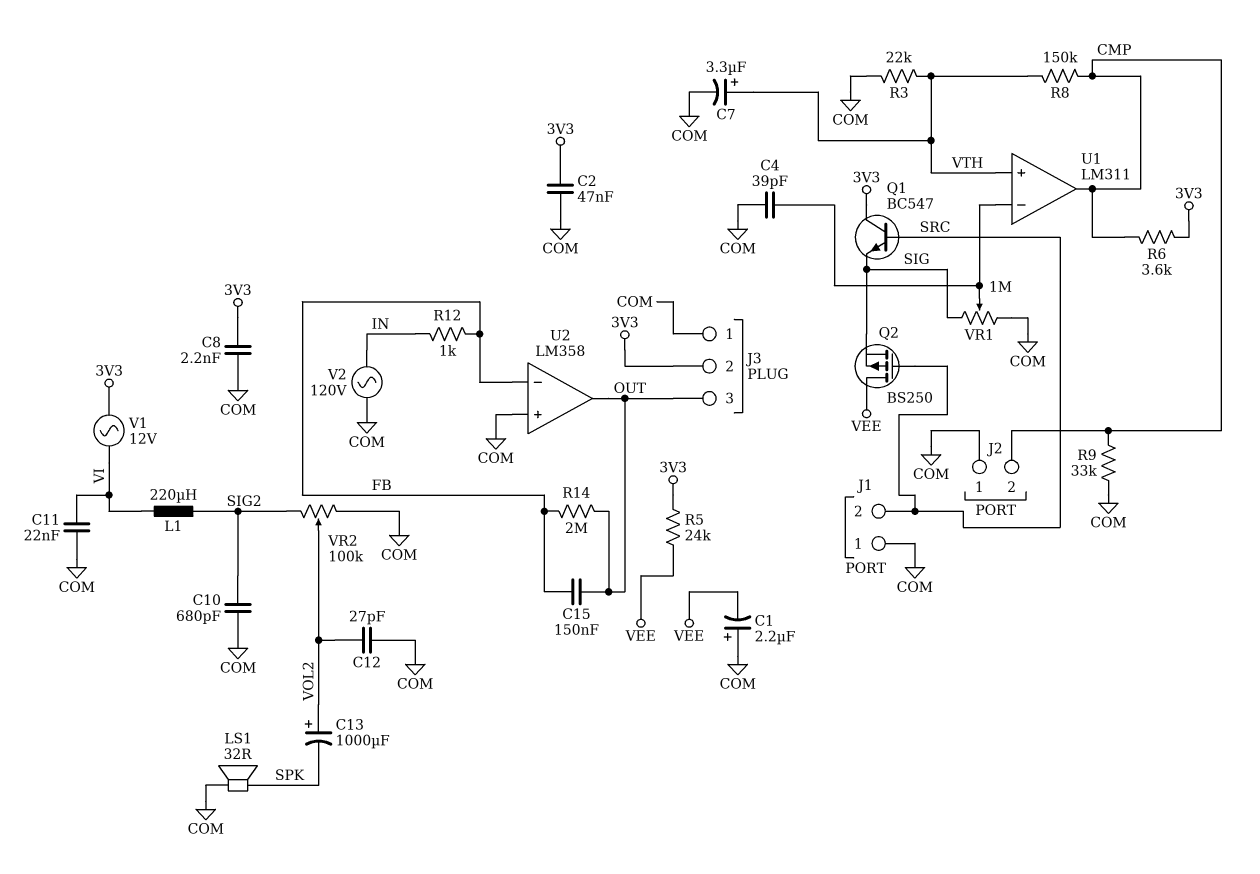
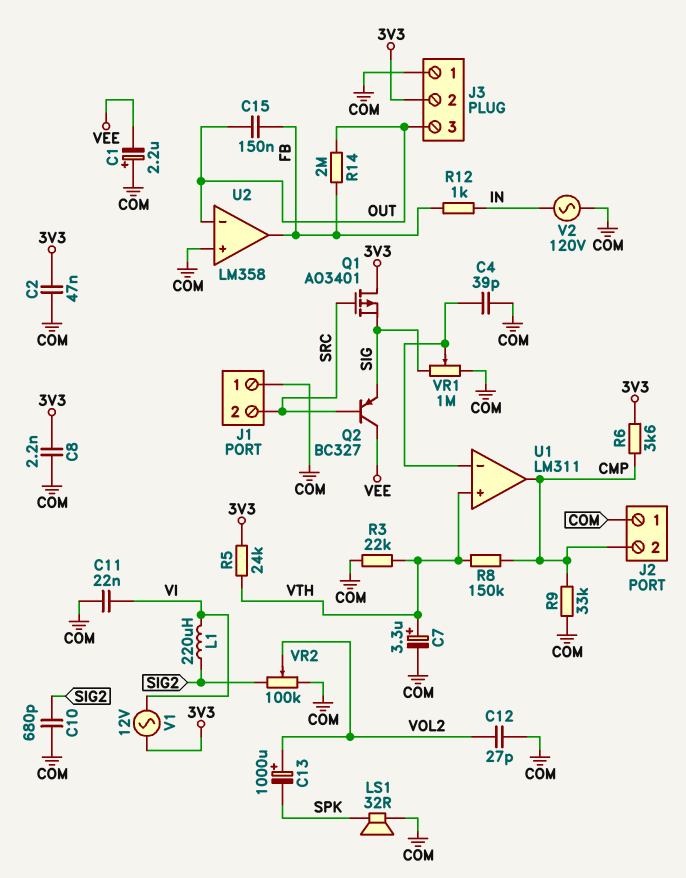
Q1: NPN BC547 (B SRC, C 3V3, E SIG) -> PMOS AO3401 (G SRC, D 3V3, S SIG)
Q2: PMOS BS250 (G SRC, D VEE, S SIG) -> PNP BC327 (B SRC, C VEE, E SIG)
R5: 24k (3V3, VEE) -> 24k (3V3, VTH)
U2 pin in-: FB -> OUT
U2 pin out: OUT -> FB

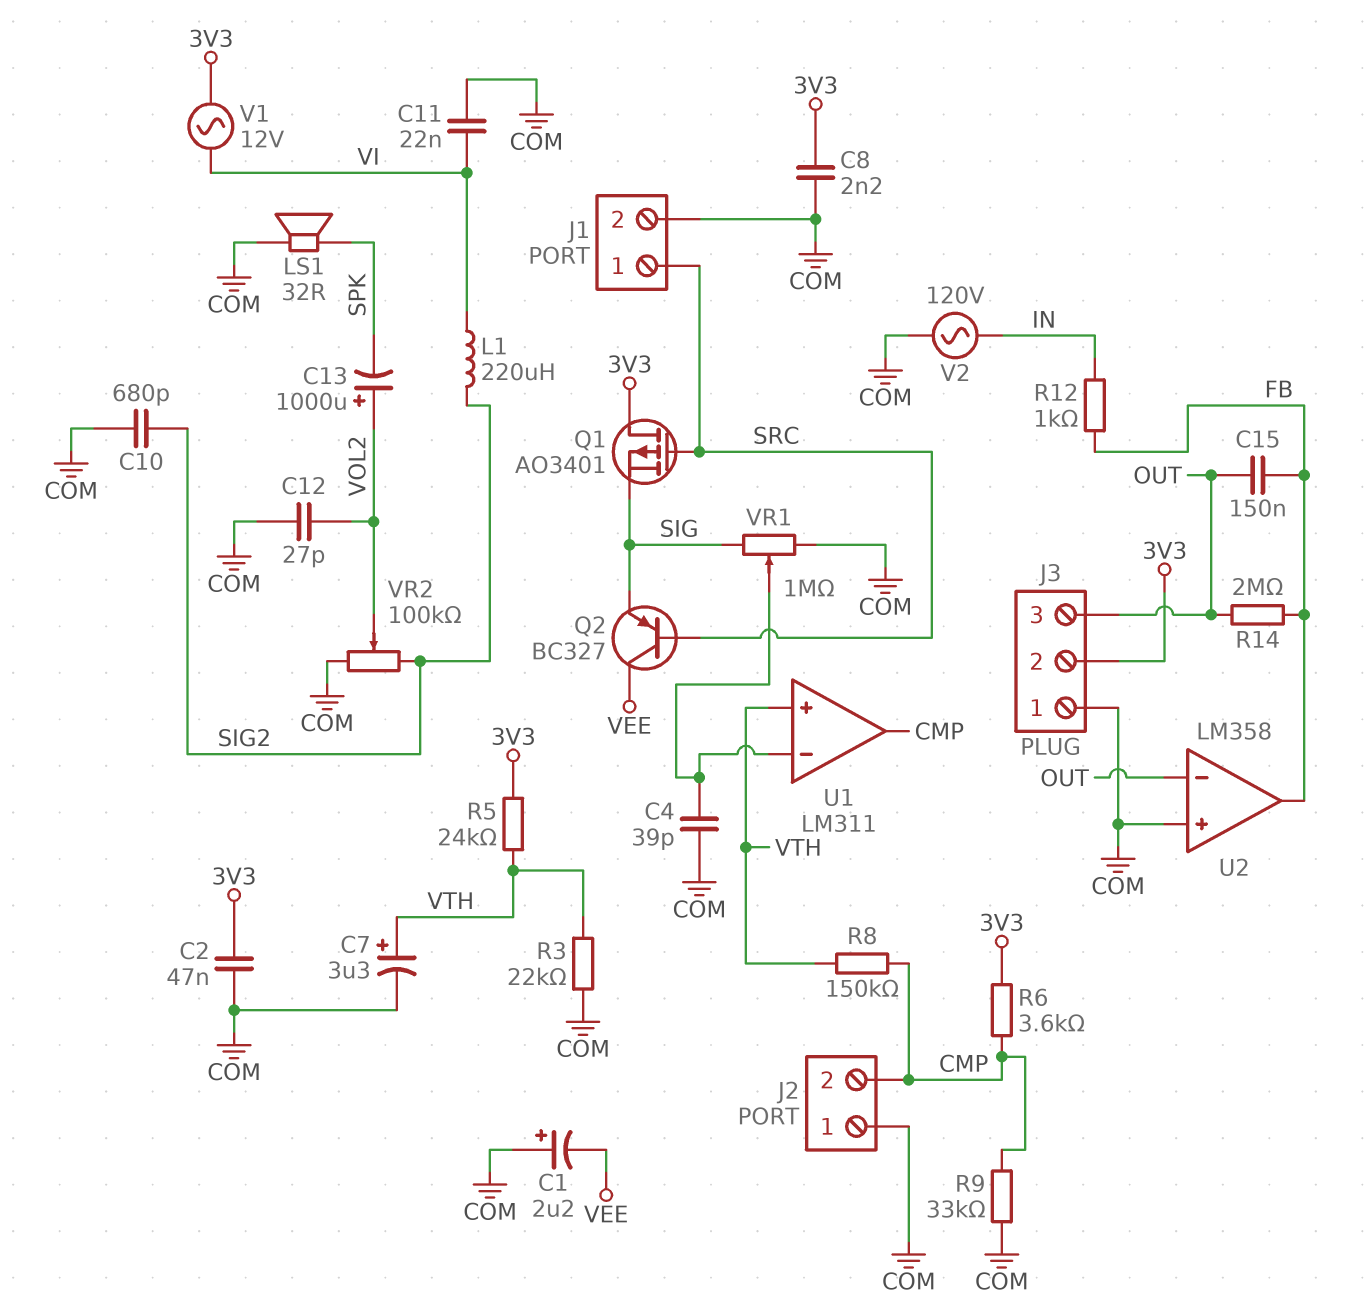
J1 pin 1: COM -> SRC
J1 pin 2: SRC -> COM

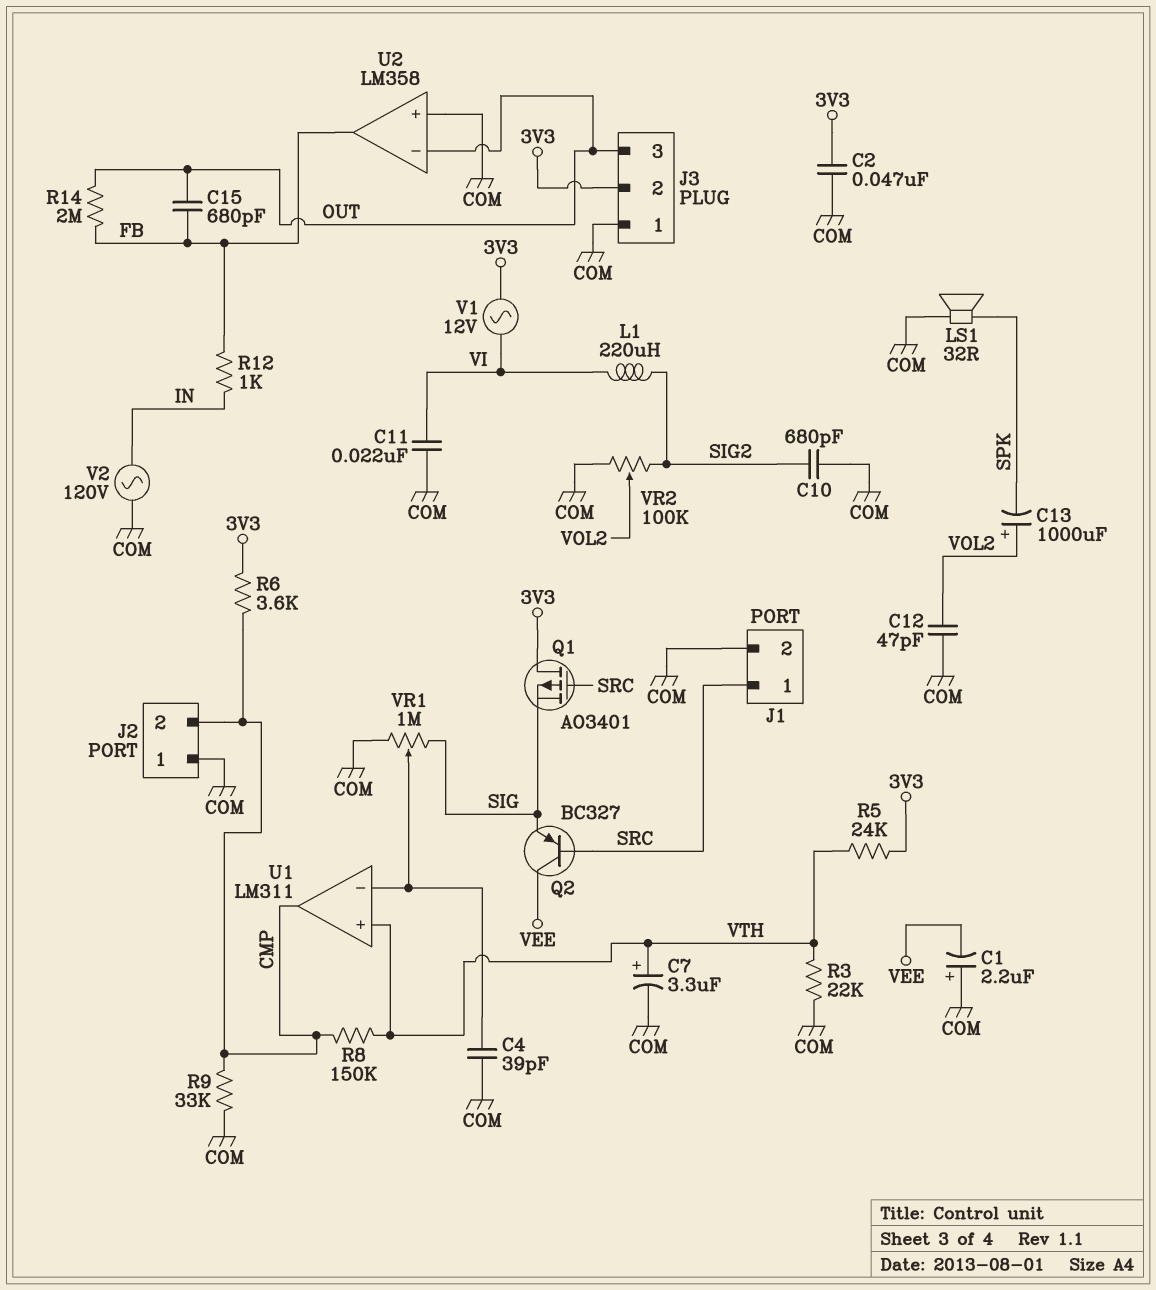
C8: 2.2nF (3V3, COM) -> none
C12: 27pF (COM, VOL2) -> 47pF (COM, VOL2)
C15: 150nF (FB, OUT) -> 680pF (FB, OUT)

